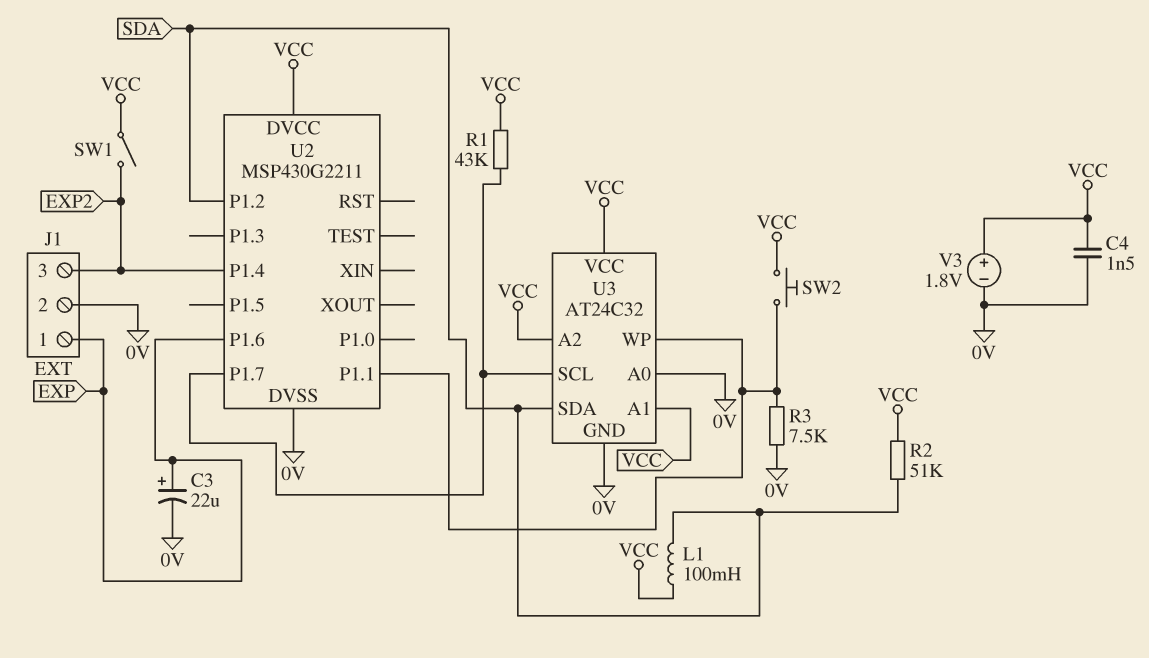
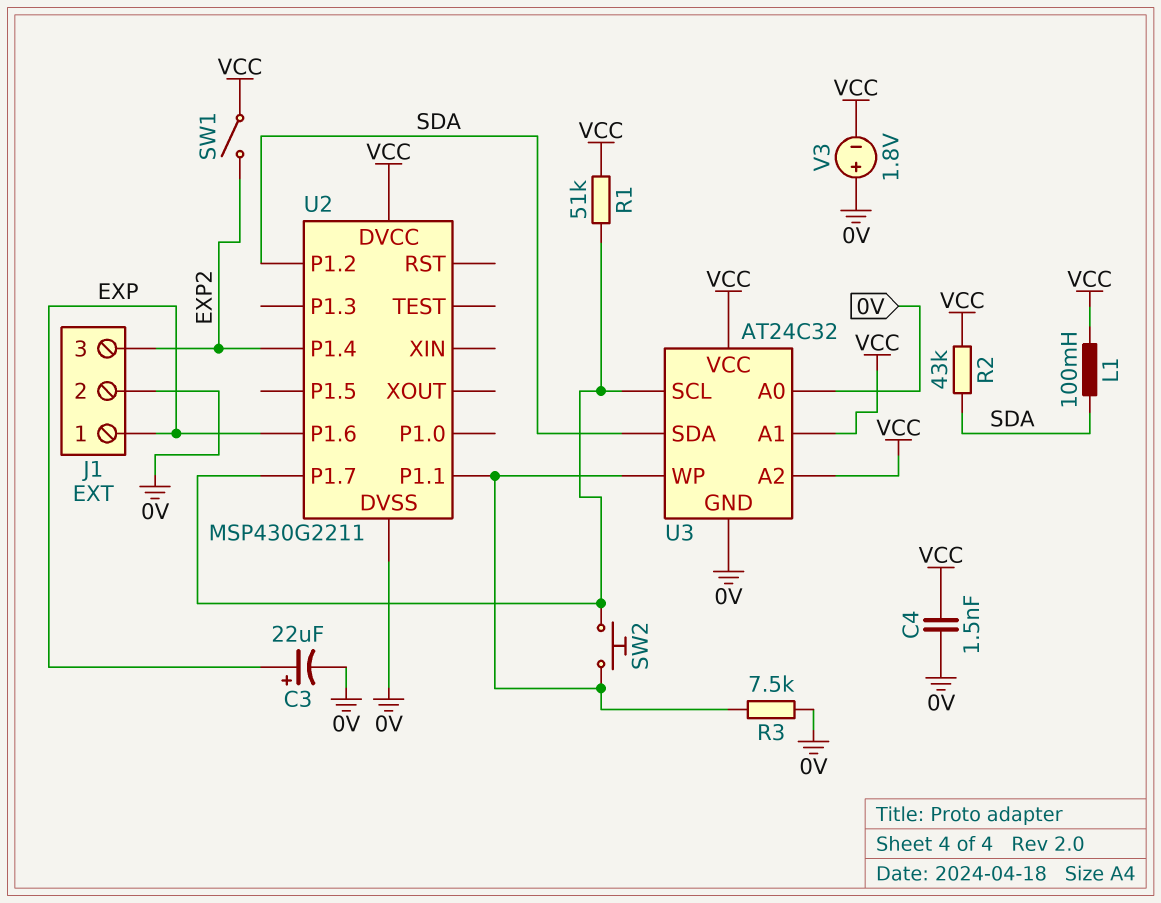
R1: 43k (U2/P1.7, VCC) -> 51k (U2/P1.7, VCC)
R2: 51k (SDA, VCC) -> 43k (SDA, VCC)
SW2: button (U2/P1.1, VCC) -> button (U2/P1.1, U2/P1.7)
V3: 1.8V (plus VCC, minus 0V) -> 1.8V (plus 0V, minus VCC)

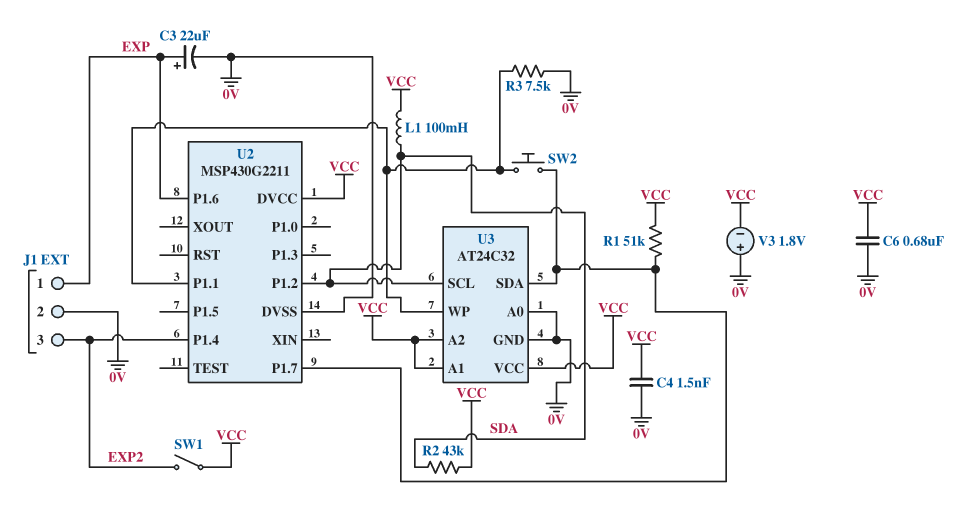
C6: none -> 680nF (0V, VCC)
U3 pin SCL: U2/P1.7 -> SDA
U3 pin SDA: SDA -> U2/P1.7

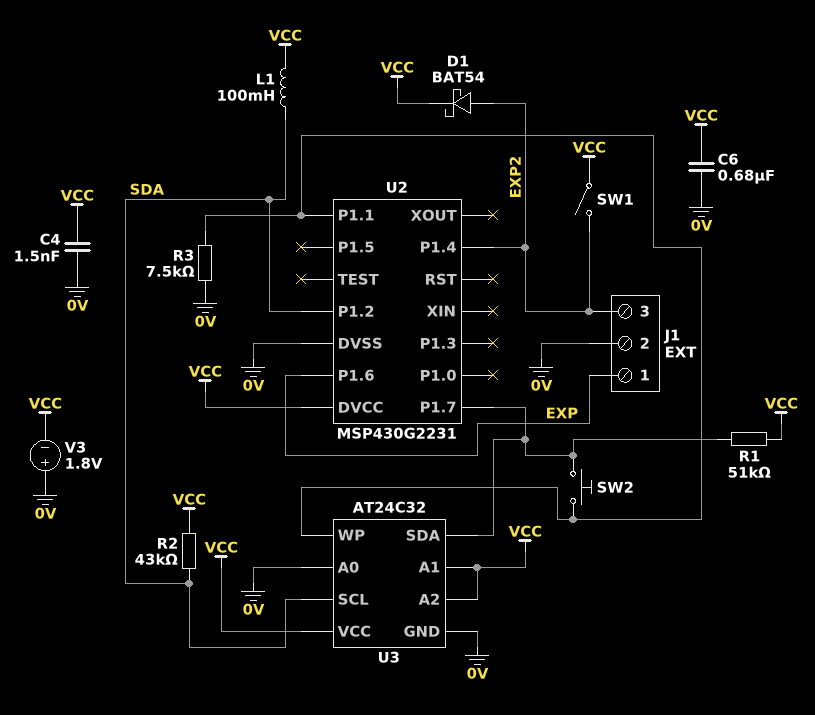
C3: 22uF (plus EXP, minus 0V) -> none
D1: none -> schottky BAT54 (A EXP2, K VCC)
U2: MSP430G2211 -> MSP430G2231

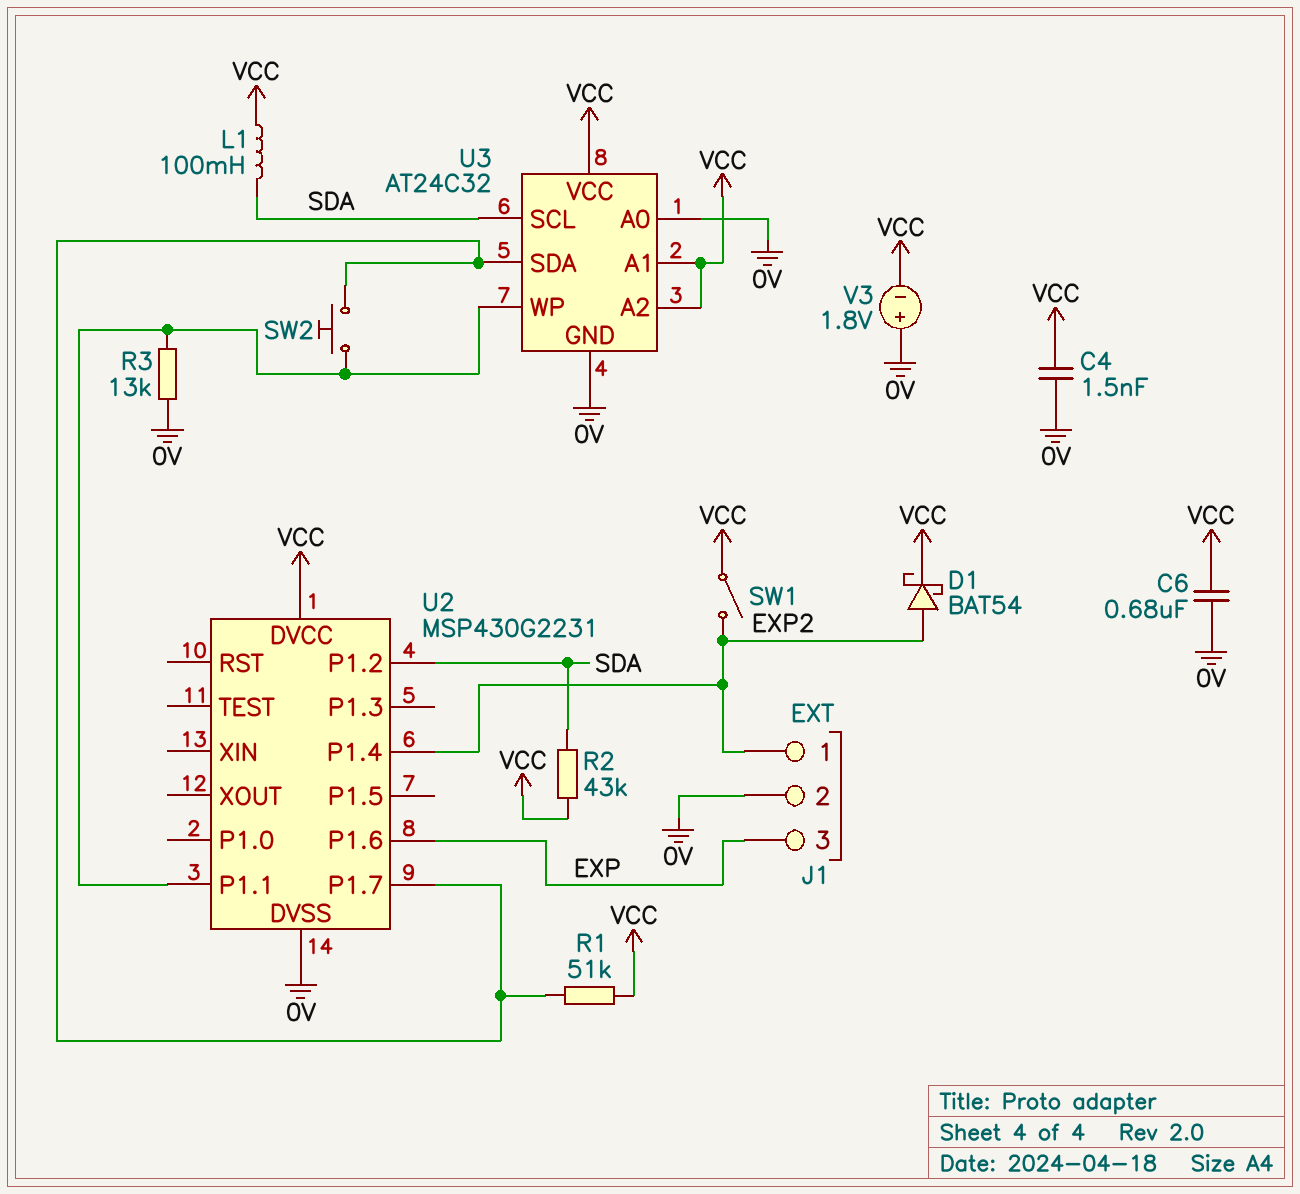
J1 pin 1: EXP -> EXP2
J1 pin 3: EXP2 -> EXP
R3: 7.5k (0V, U2/P1.1) -> 13k (0V, U2/P1.1)

